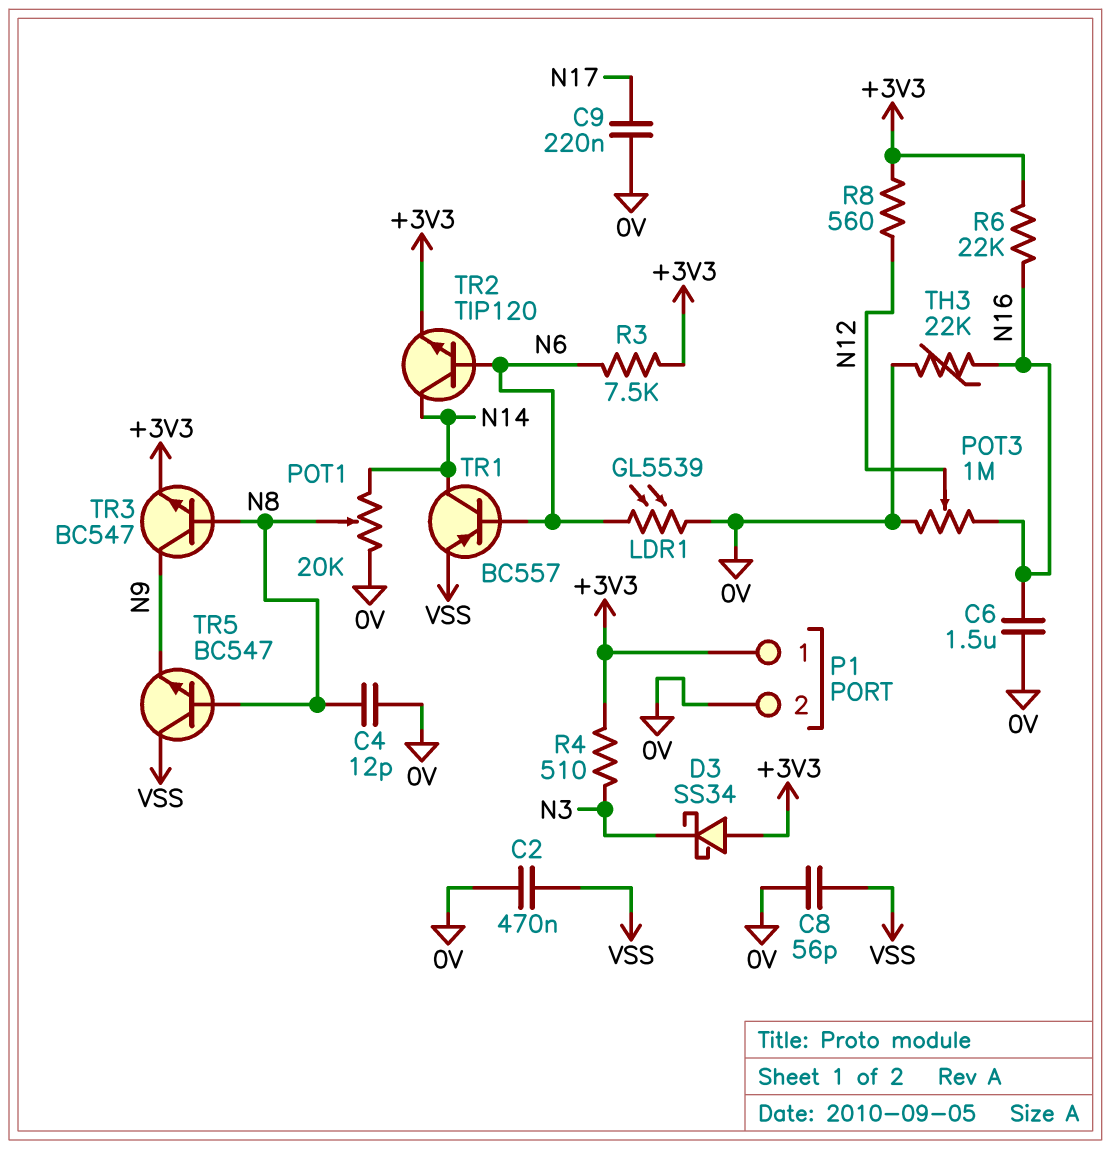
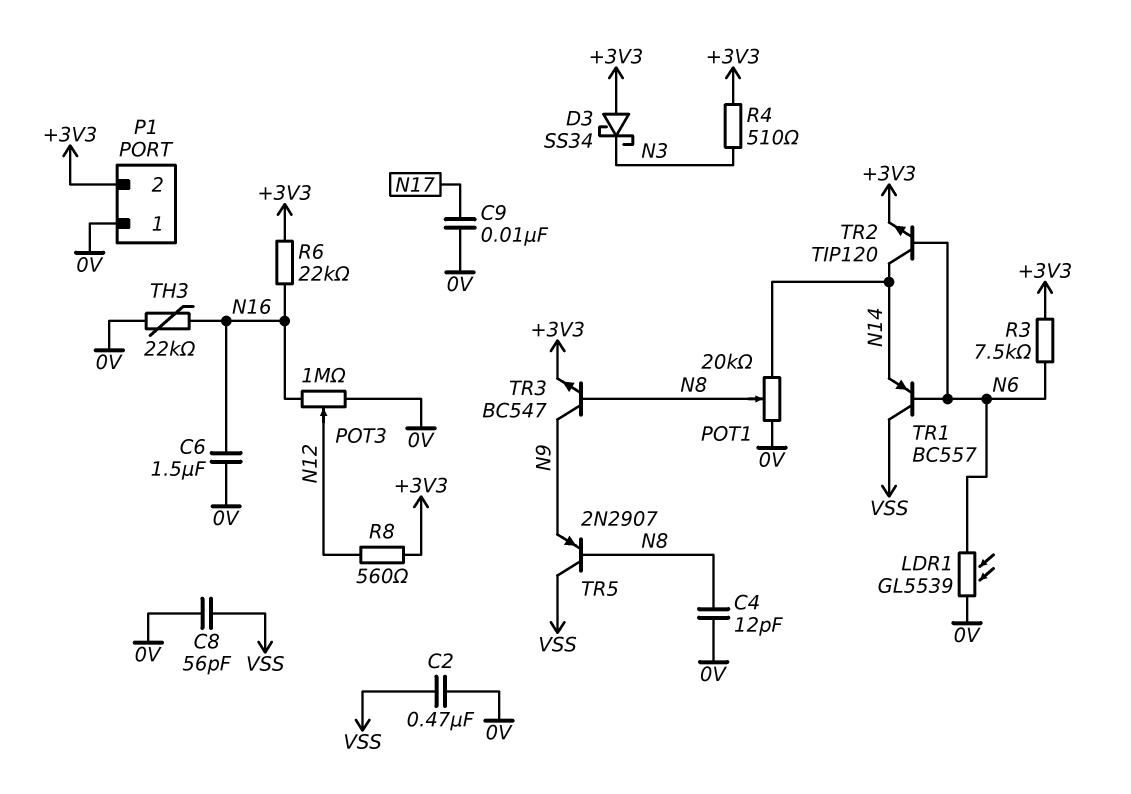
C9: 220nF (0V, N17) -> 10nF (0V, N17)
P1 pin 1: +3V3 -> 0V
P1 pin 2: 0V -> +3V3
TR1: PNP BC557 (B N6, C N14, E VSS) -> PNP BC557 (B N6, C VSS, E N14)
TR5: NPN BC547 (B N8, C VSS, E N9) -> PNP 2N2907 (B N8, C VSS, E N9)

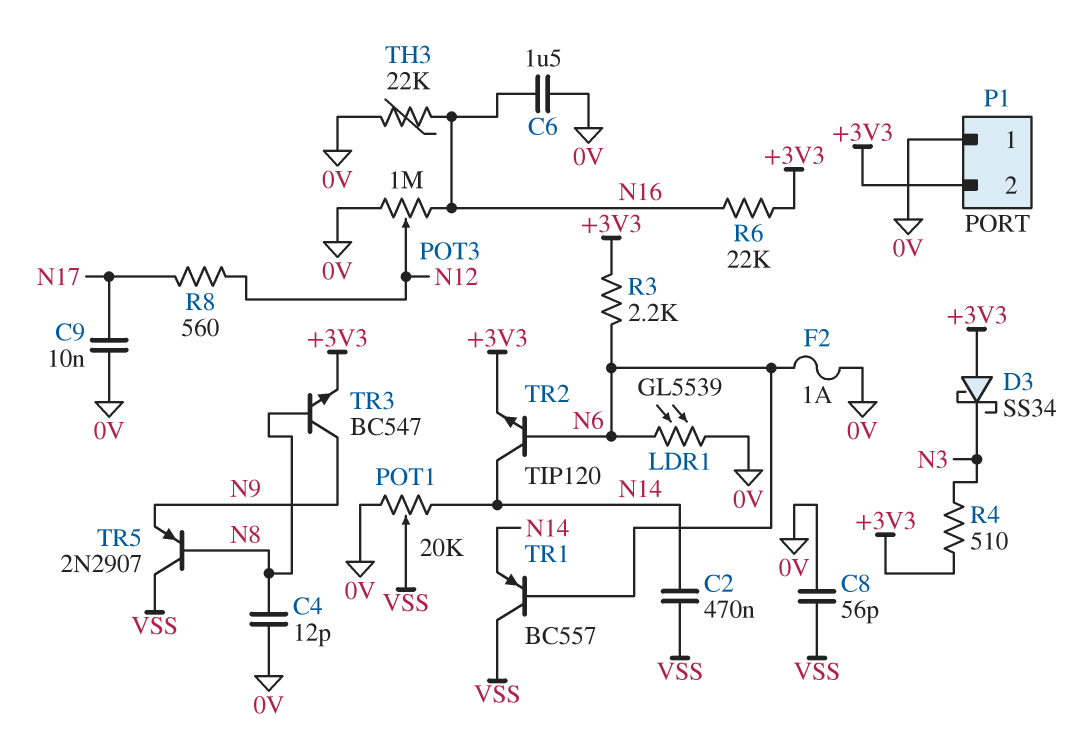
C2: 470nF (0V, VSS) -> 470nF (N14, VSS)
F2: none -> 1A (0V, N6)
POT1: 20k (0V, N14, wiper N8) -> 20k (0V, N14, wiper VSS)
R3: 7.5k (+3V3, N6) -> 2.2k (+3V3, N6)
R8: 560 (+3V3, N12) -> 560 (N12, N17)

